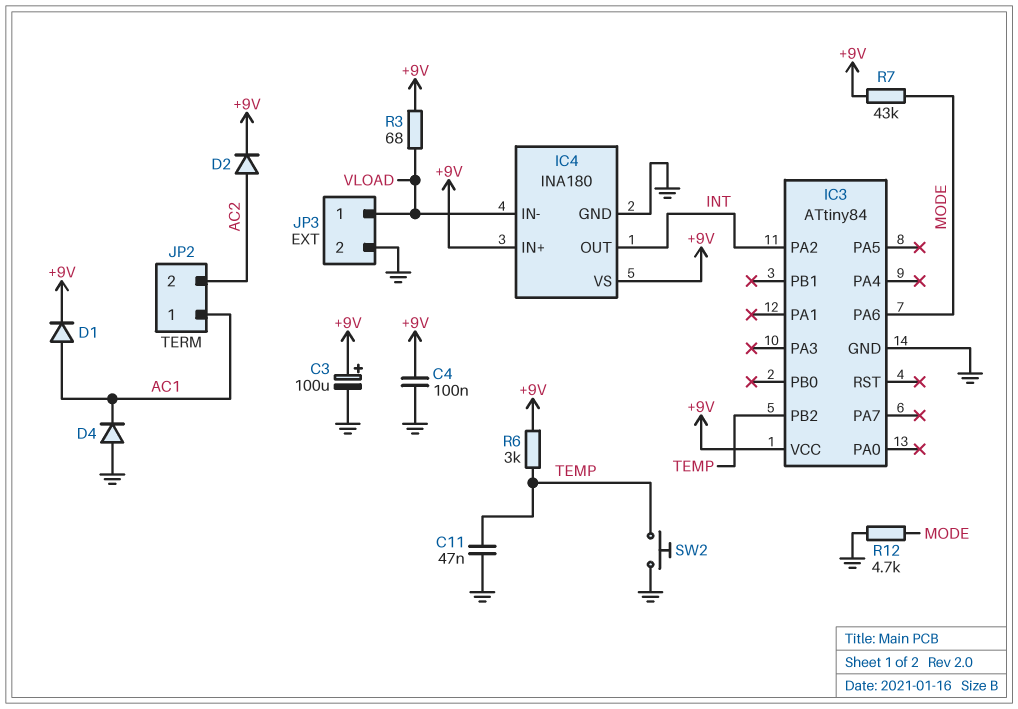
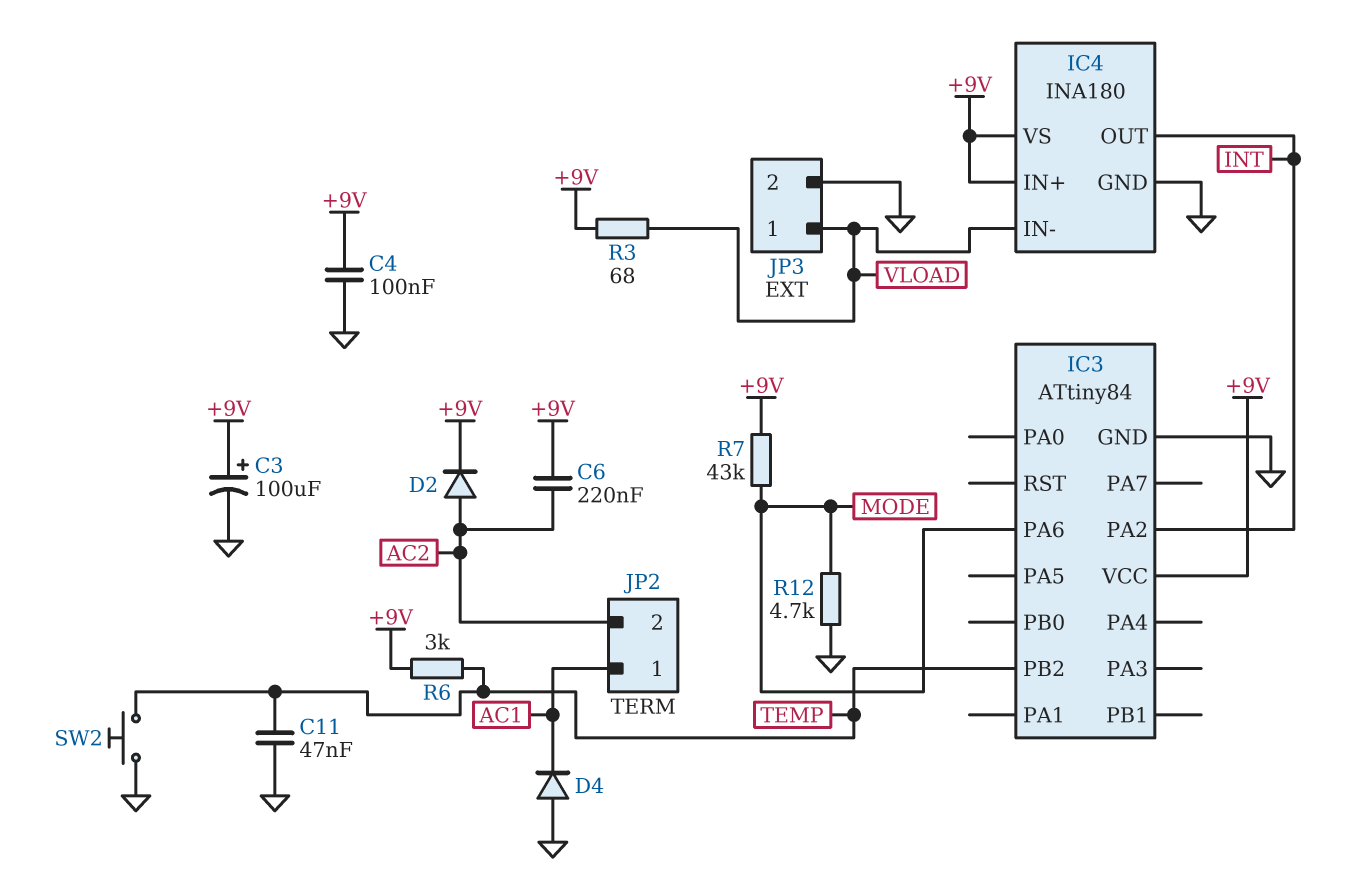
C6: none -> 220nF (+9V, AC2)
D1: diode (A AC1, K +9V) -> none

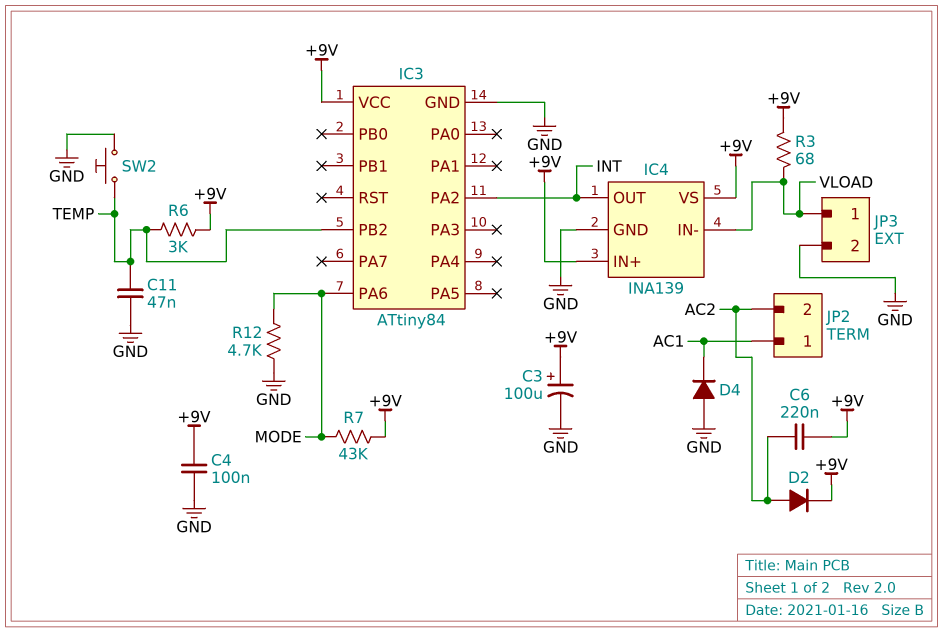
IC4: INA180 -> INA139

